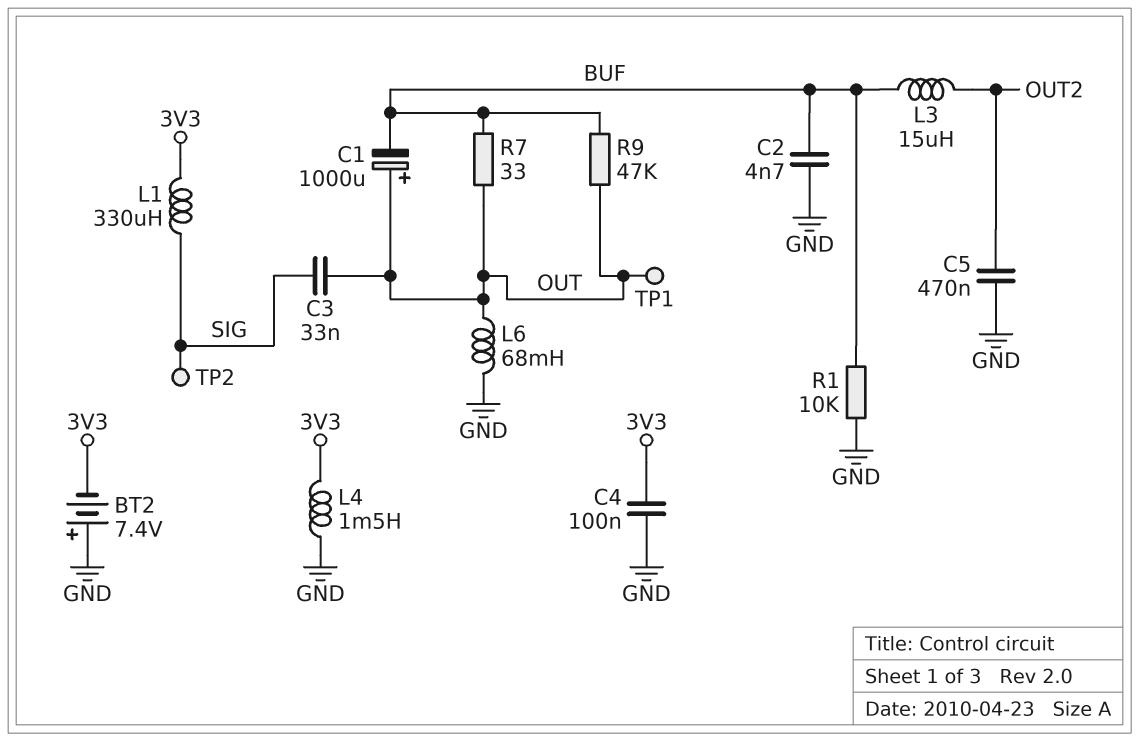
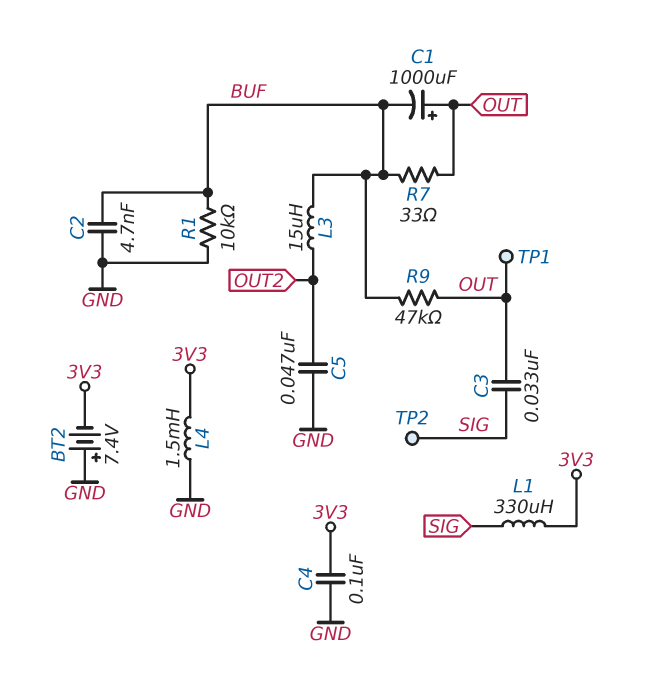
C5: 470nF (GND, OUT2) -> 47nF (GND, OUT2)
L6: 68mH (GND, OUT) -> none

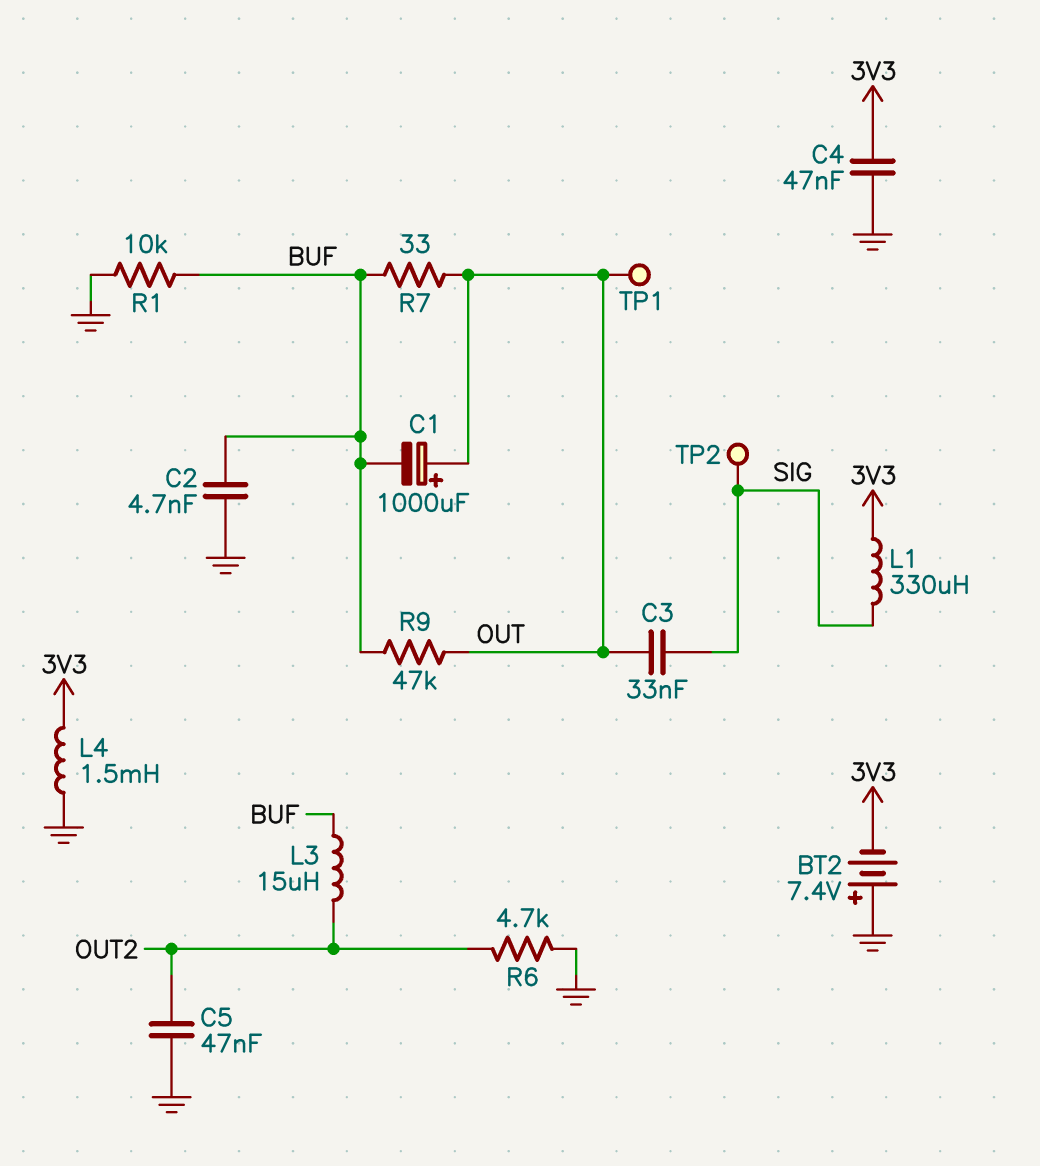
C4: 100nF (3V3, GND) -> 47nF (3V3, GND)
R6: none -> 4.7k (GND, OUT2)

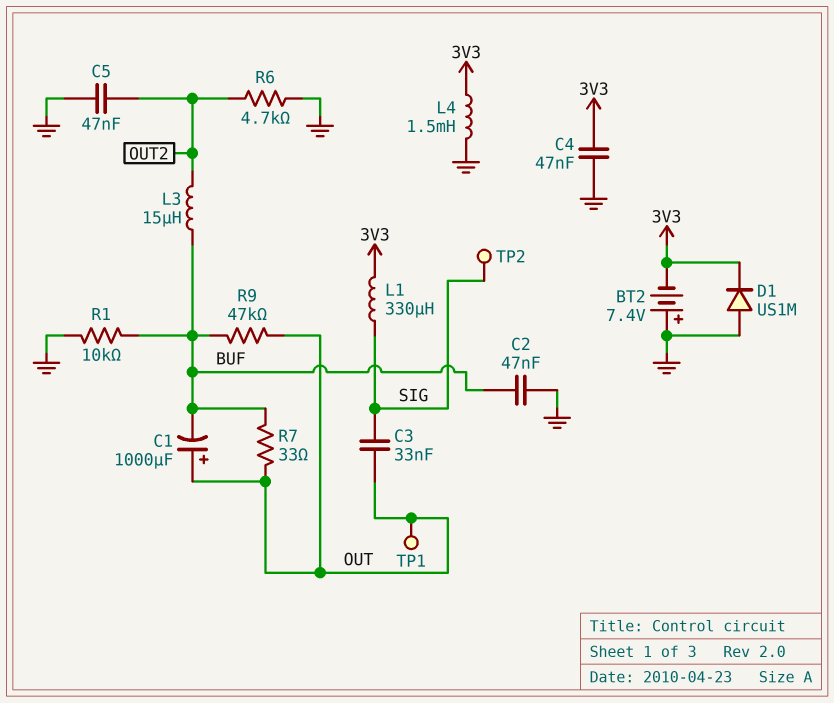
C2: 4.7nF (BUF, GND) -> 47nF (BUF, GND)
D1: none -> diode US1M (A GND, K 3V3)

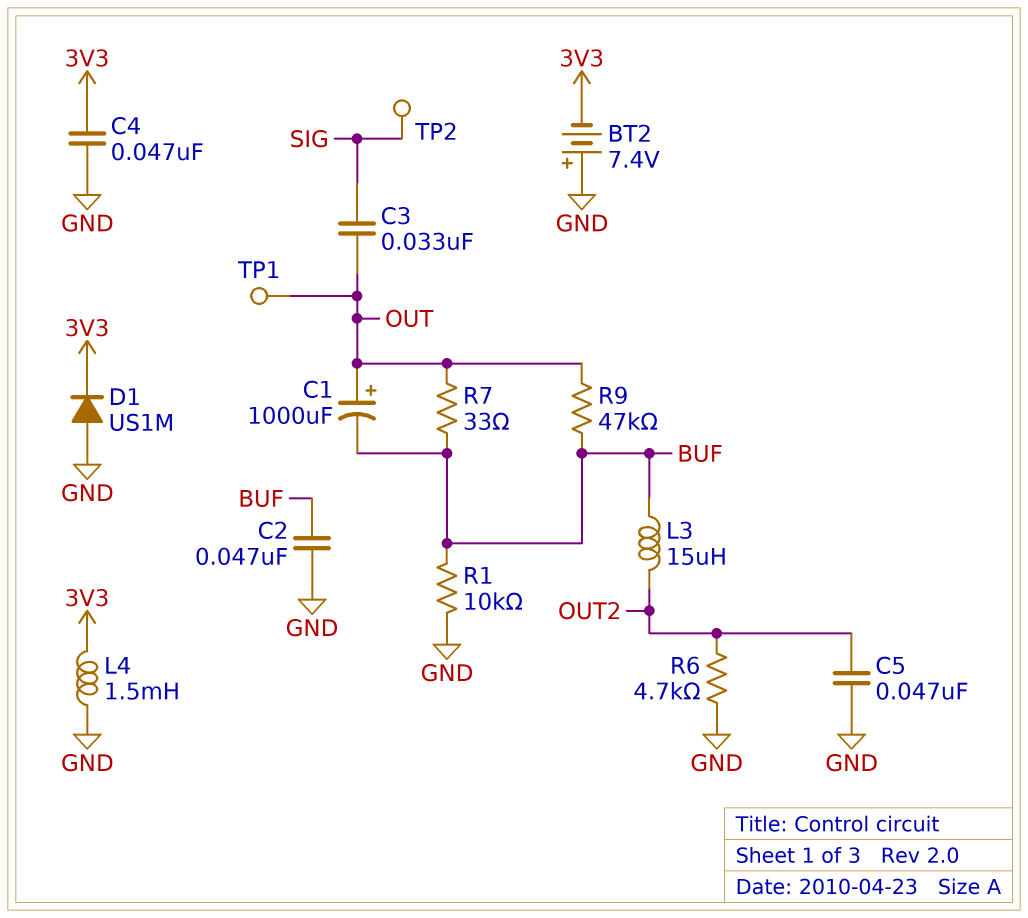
L1: 330uH (3V3, SIG) -> none

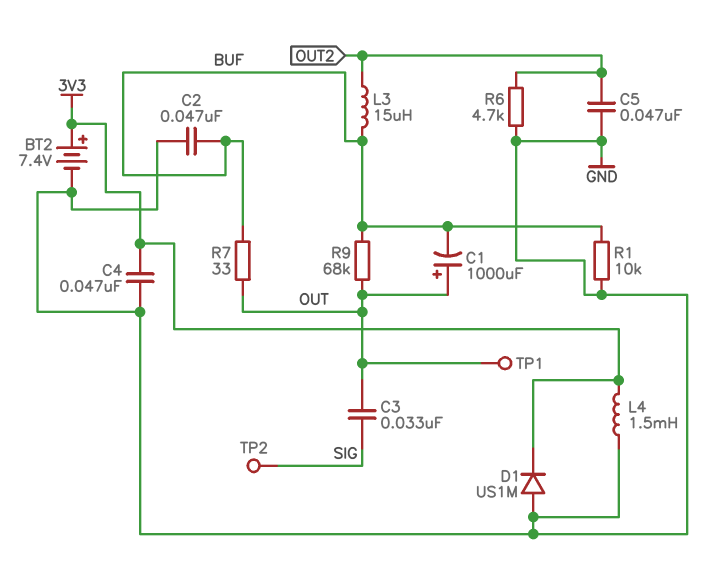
BT2: 7.4V (plus GND, minus 3V3) -> 7.4V (plus 3V3, minus GND)
R9: 47k (BUF, OUT) -> 68k (BUF, OUT)

